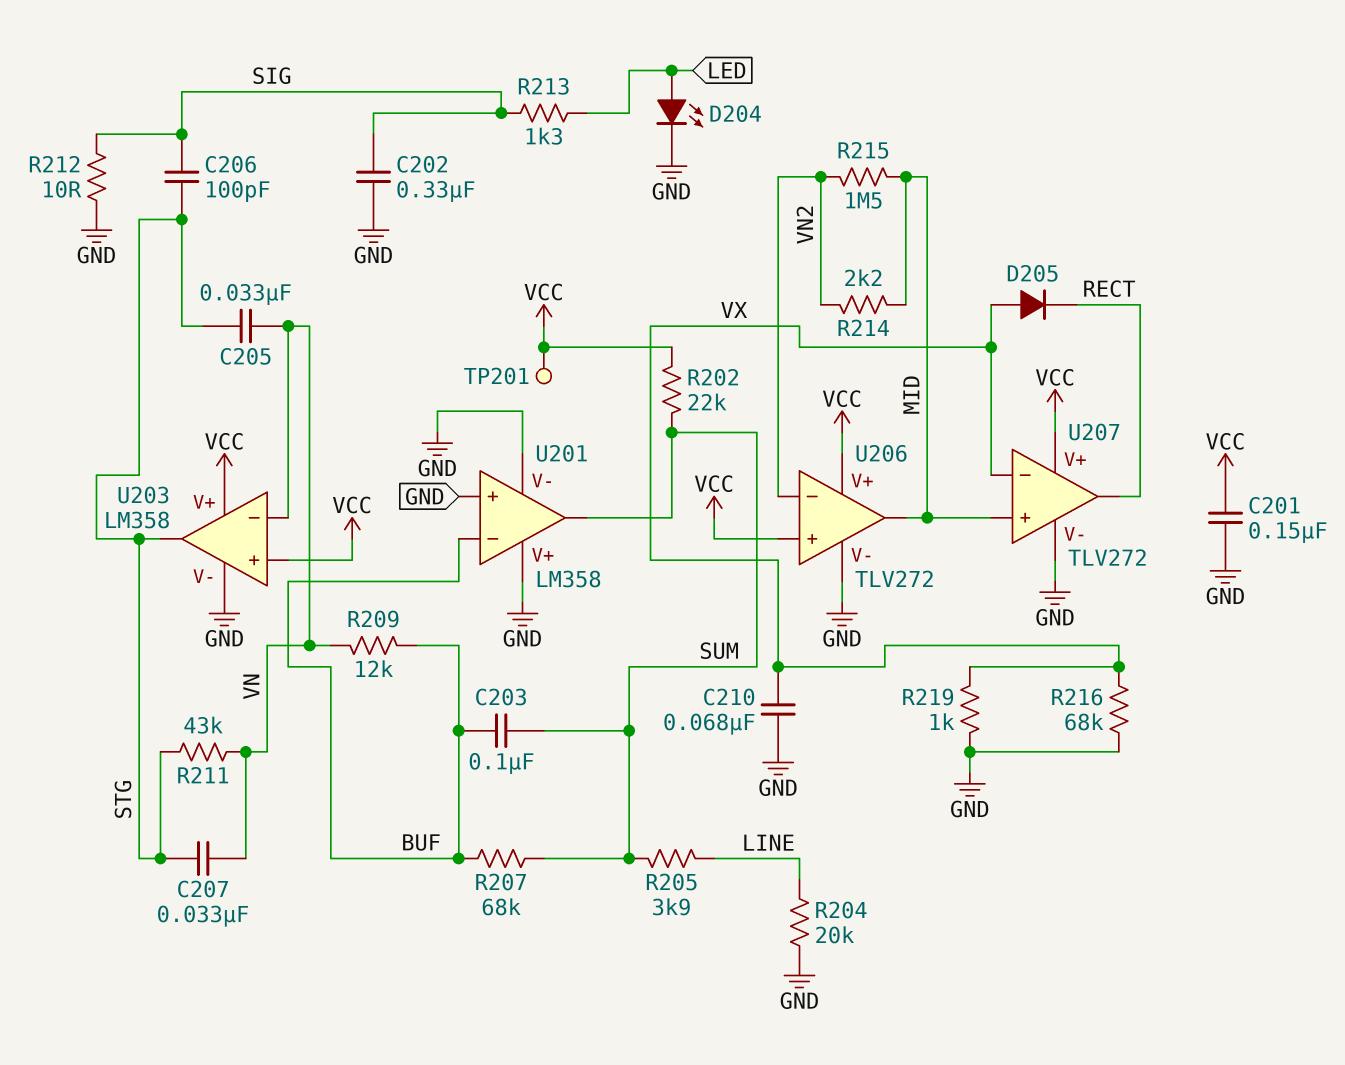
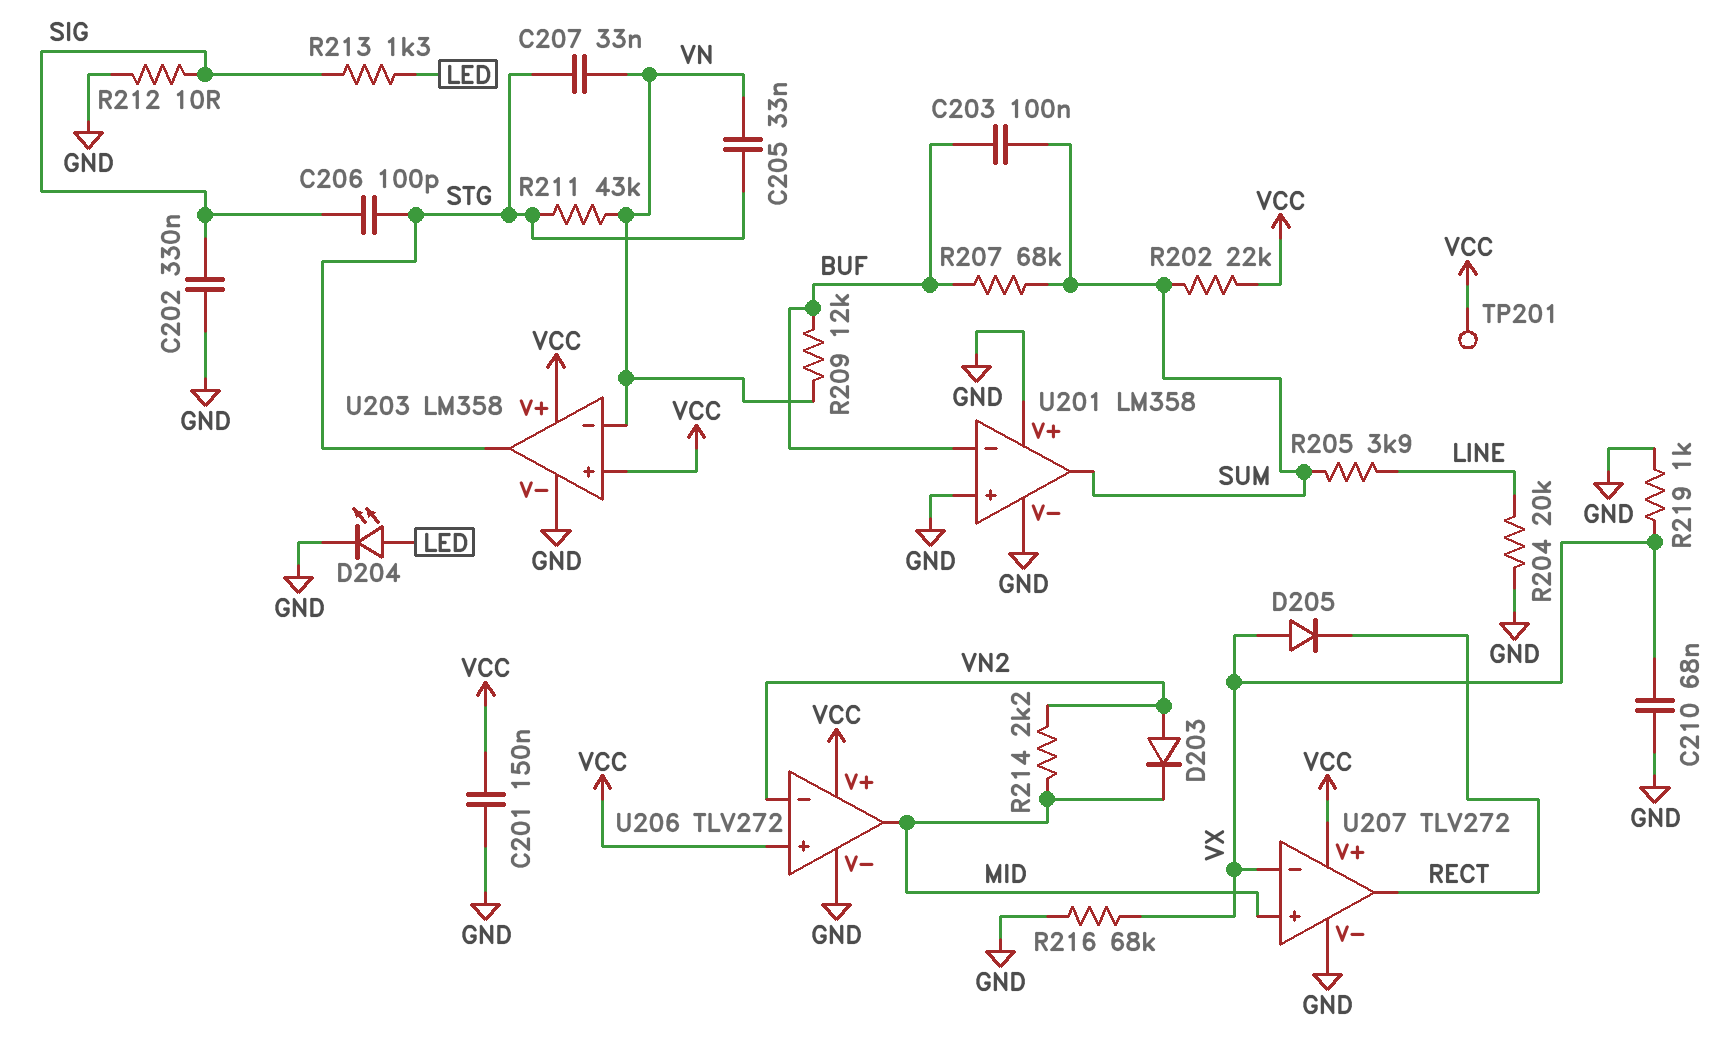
D203: none -> diode (A VN2, K MID)
R215: 1.5M (MID, VN2) -> none

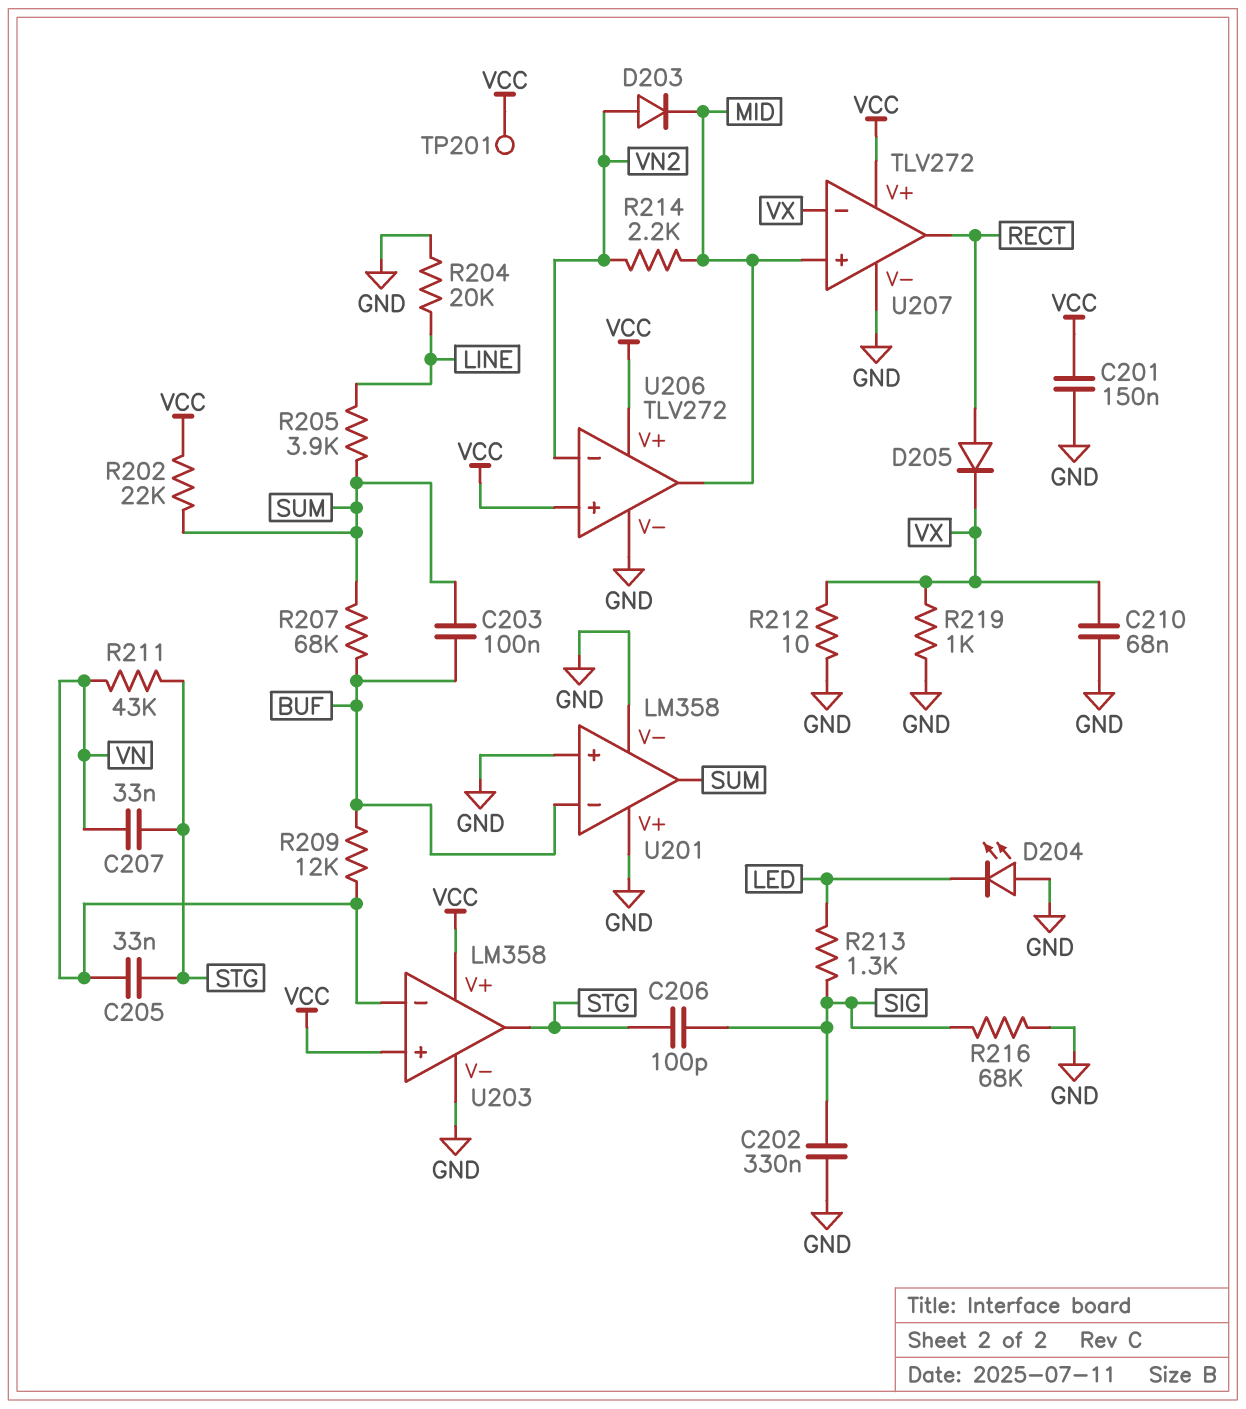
D204: LED (A LED, K GND) -> LED (A GND, K LED)
D205: diode (A VX, K RECT) -> diode (A RECT, K VX)
R212: 10 (GND, SIG) -> 10 (GND, VX)
R216: 68k (GND, VX) -> 68k (GND, SIG)

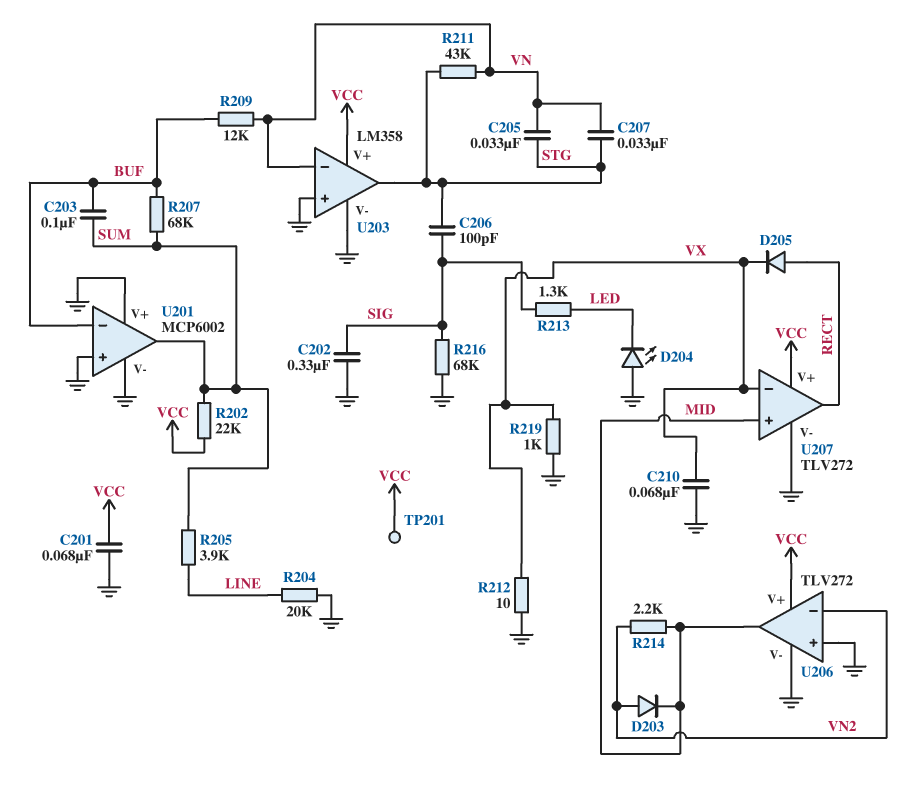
C201: 150nF (GND, VCC) -> 68nF (GND, VCC)
U201: LM358 -> MCP6002
U203 pin in+: VCC -> GND
U206 pin in+: VCC -> GND

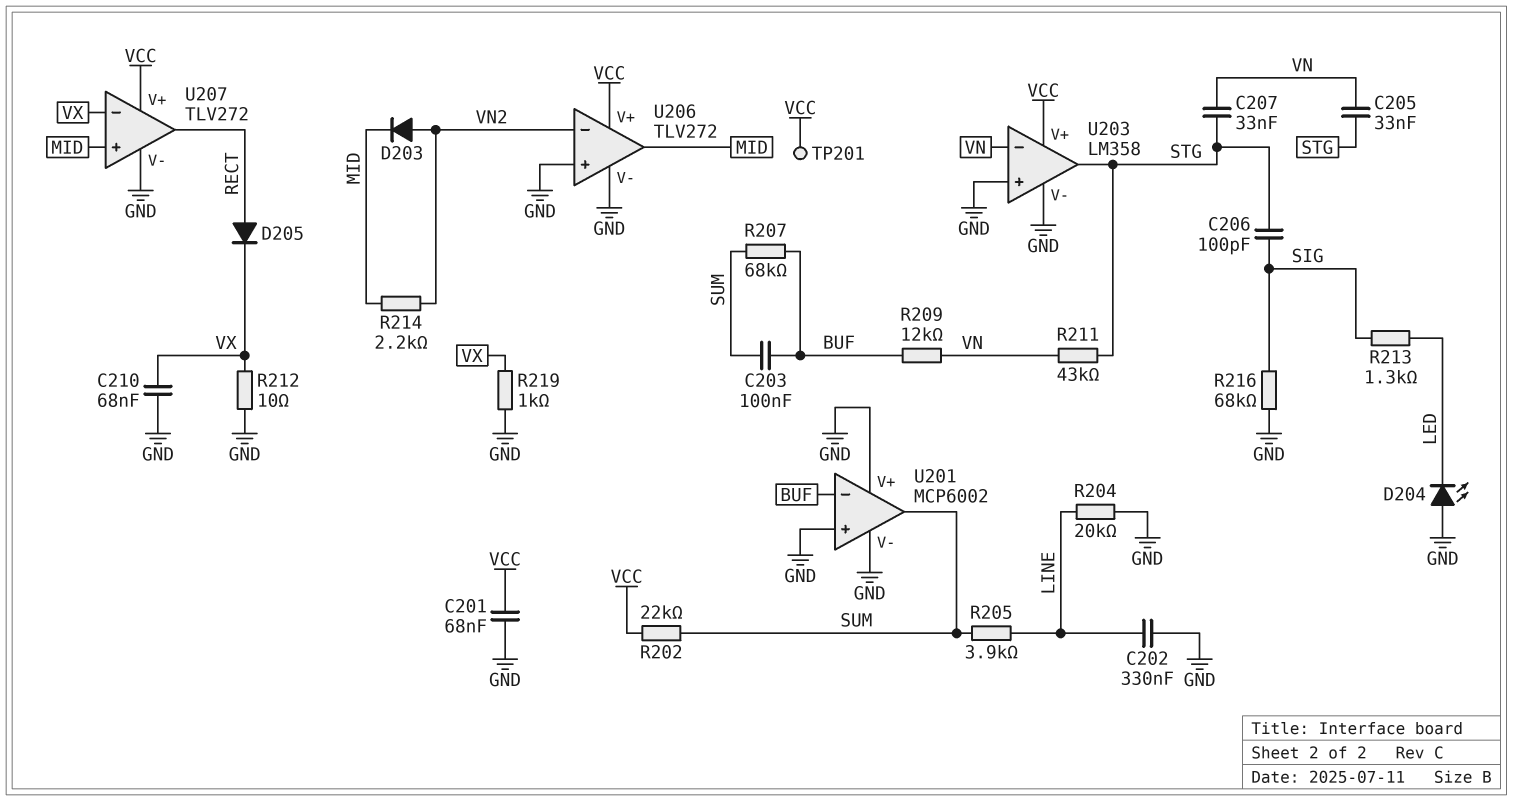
C202: 330nF (GND, SIG) -> 330nF (GND, LINE)

